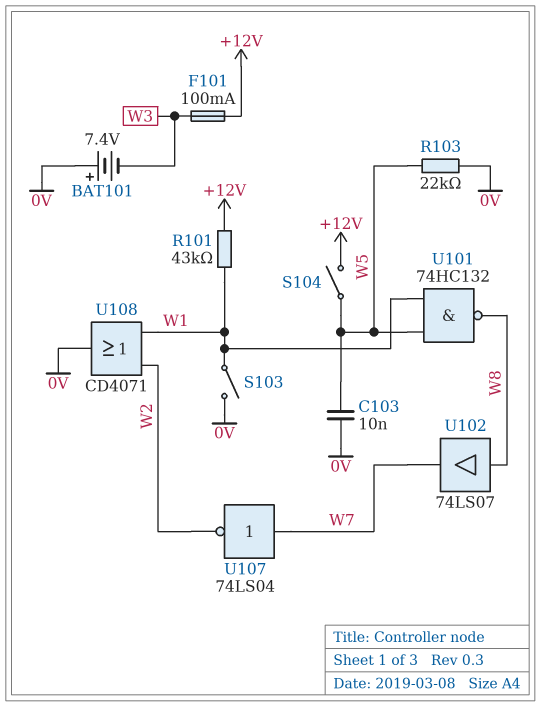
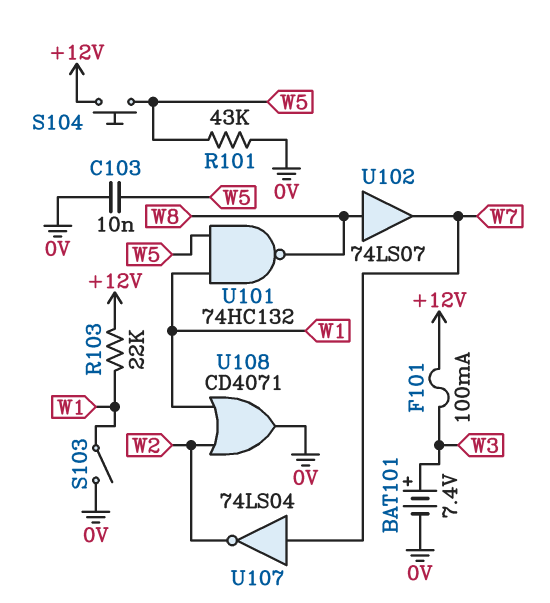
BAT101: 7.4V (plus 0V, minus W3) -> 7.4V (plus W3, minus 0V)
R101: 43k (+12V, W1) -> 43k (0V, W5)
R103: 22k (0V, W5) -> 22k (+12V, W1)
S104: switch (+12V, W5) -> button (+12V, W5)

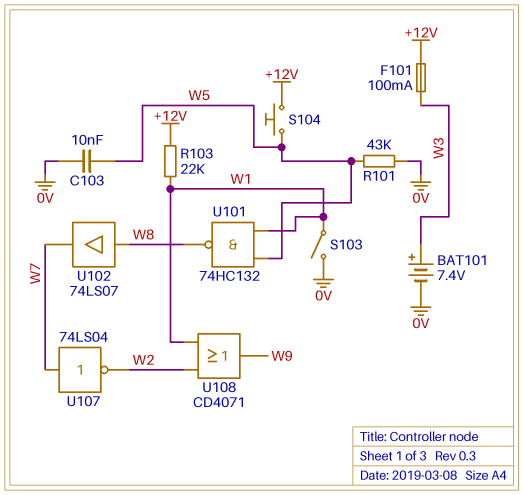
U108: OR CD4071 (in W1, in W2, out 0V) -> OR CD4071 (in W1, in W2, out W9)

